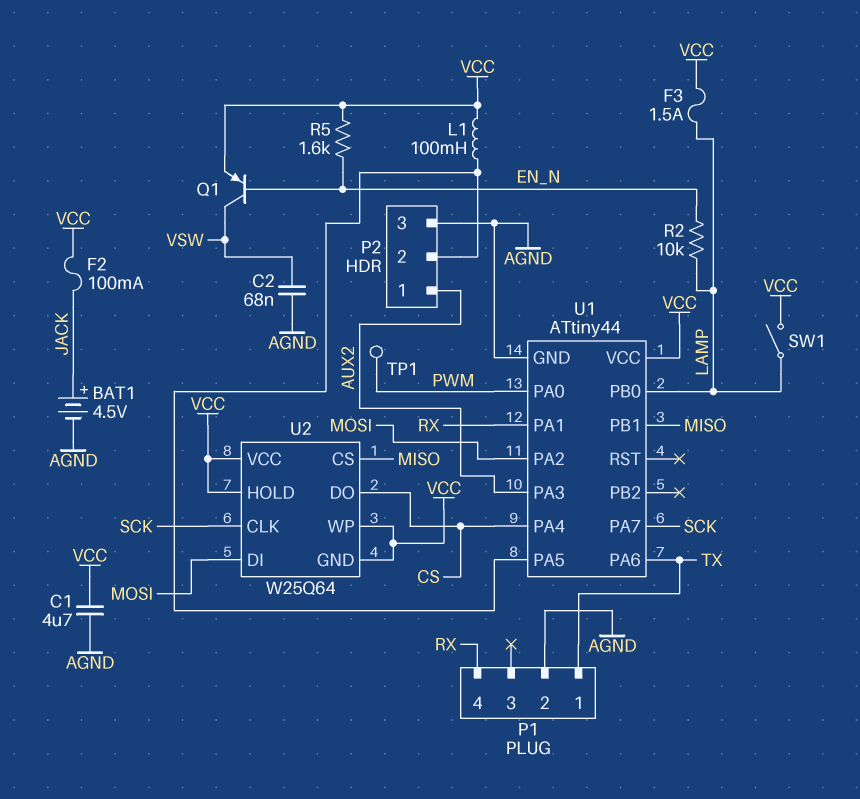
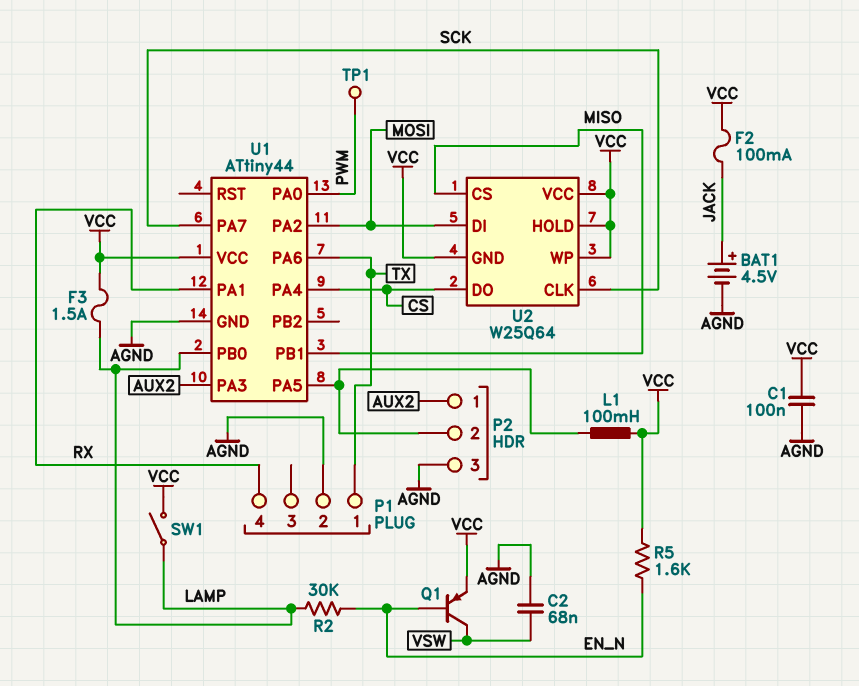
C1: 4.7uF (AGND, VCC) -> 100nF (AGND, VCC)
R2: 10k (EN_N, LAMP) -> 30k (EN_N, LAMP)

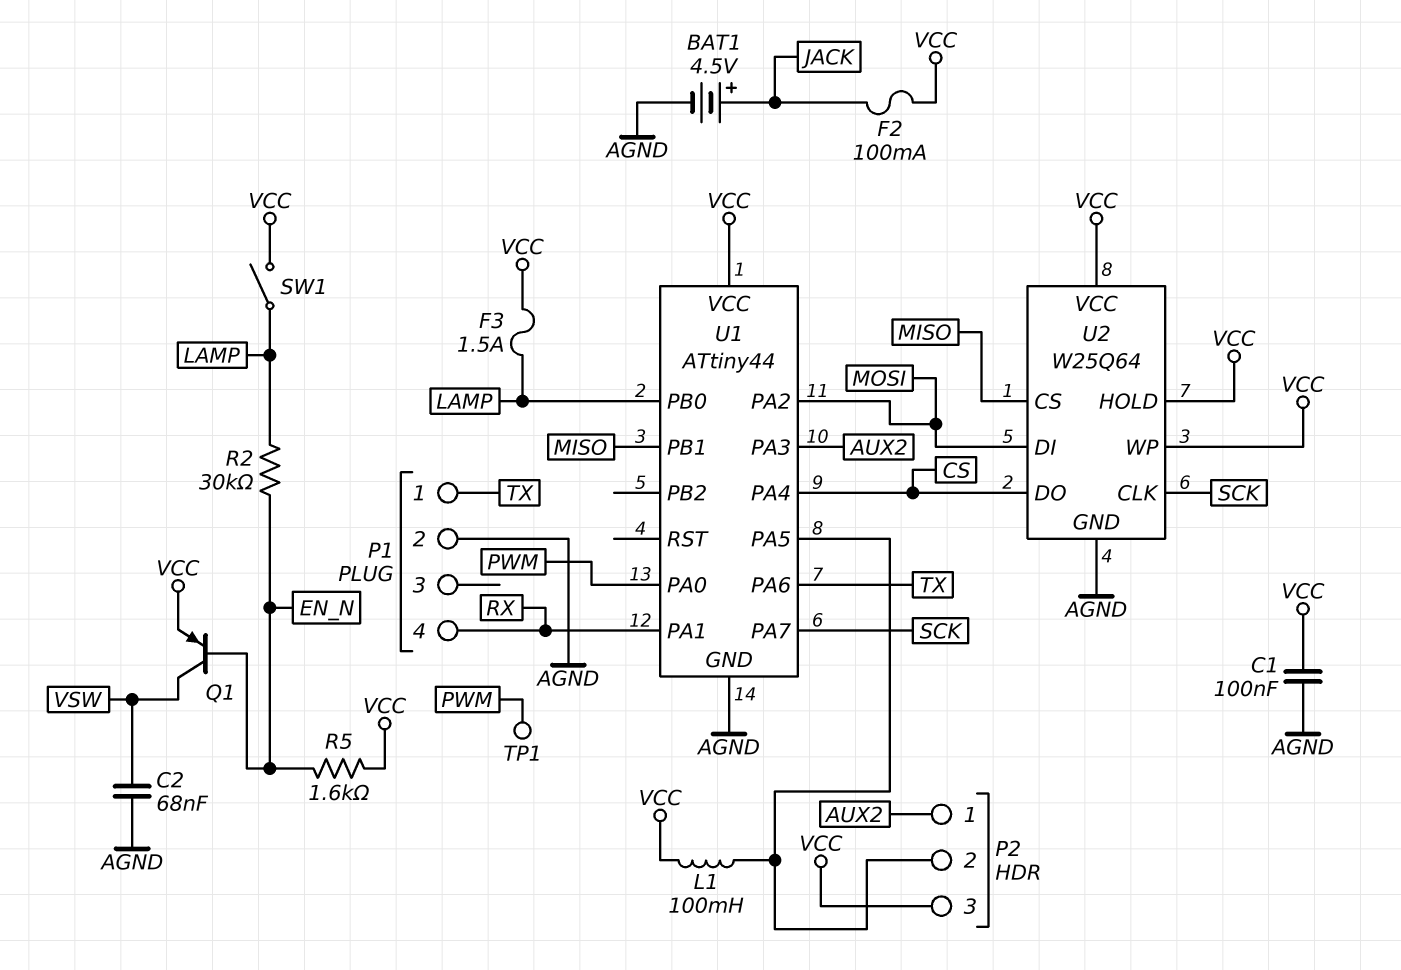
P2 pin 3: AGND -> VCC
U2 pin GND: VCC -> AGND

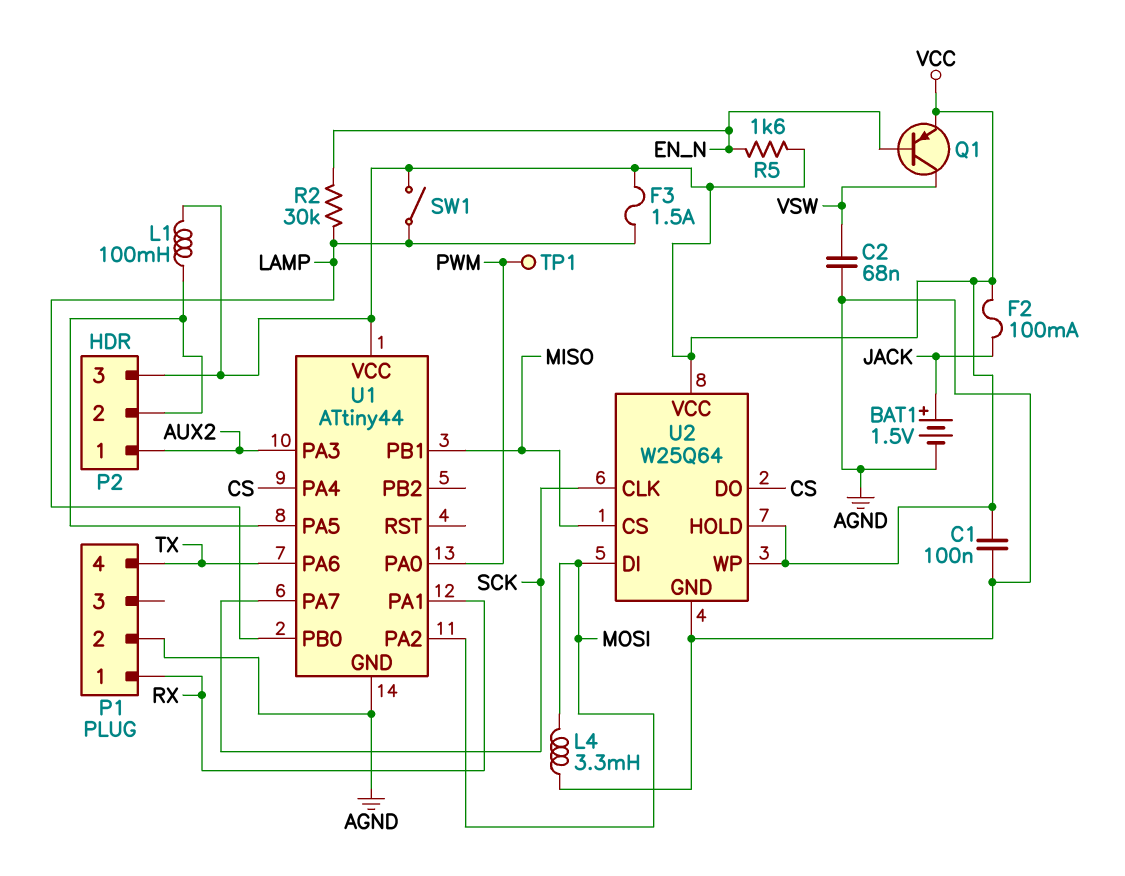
BAT1: 4.5V (plus JACK, minus AGND) -> 1.5V (plus JACK, minus AGND)
L4: none -> 3.3mH (AGND, MOSI)
P1 pin 1: TX -> RX
P1 pin 4: RX -> TX

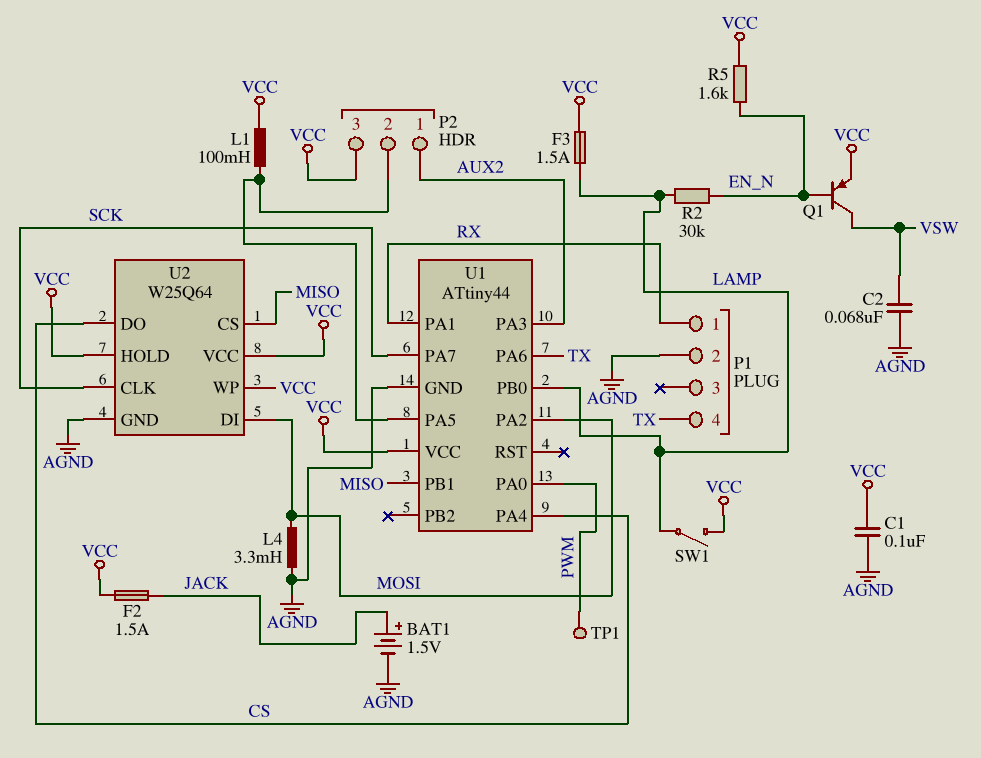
F2: 100mA (JACK, VCC) -> 1.5A (JACK, VCC)

